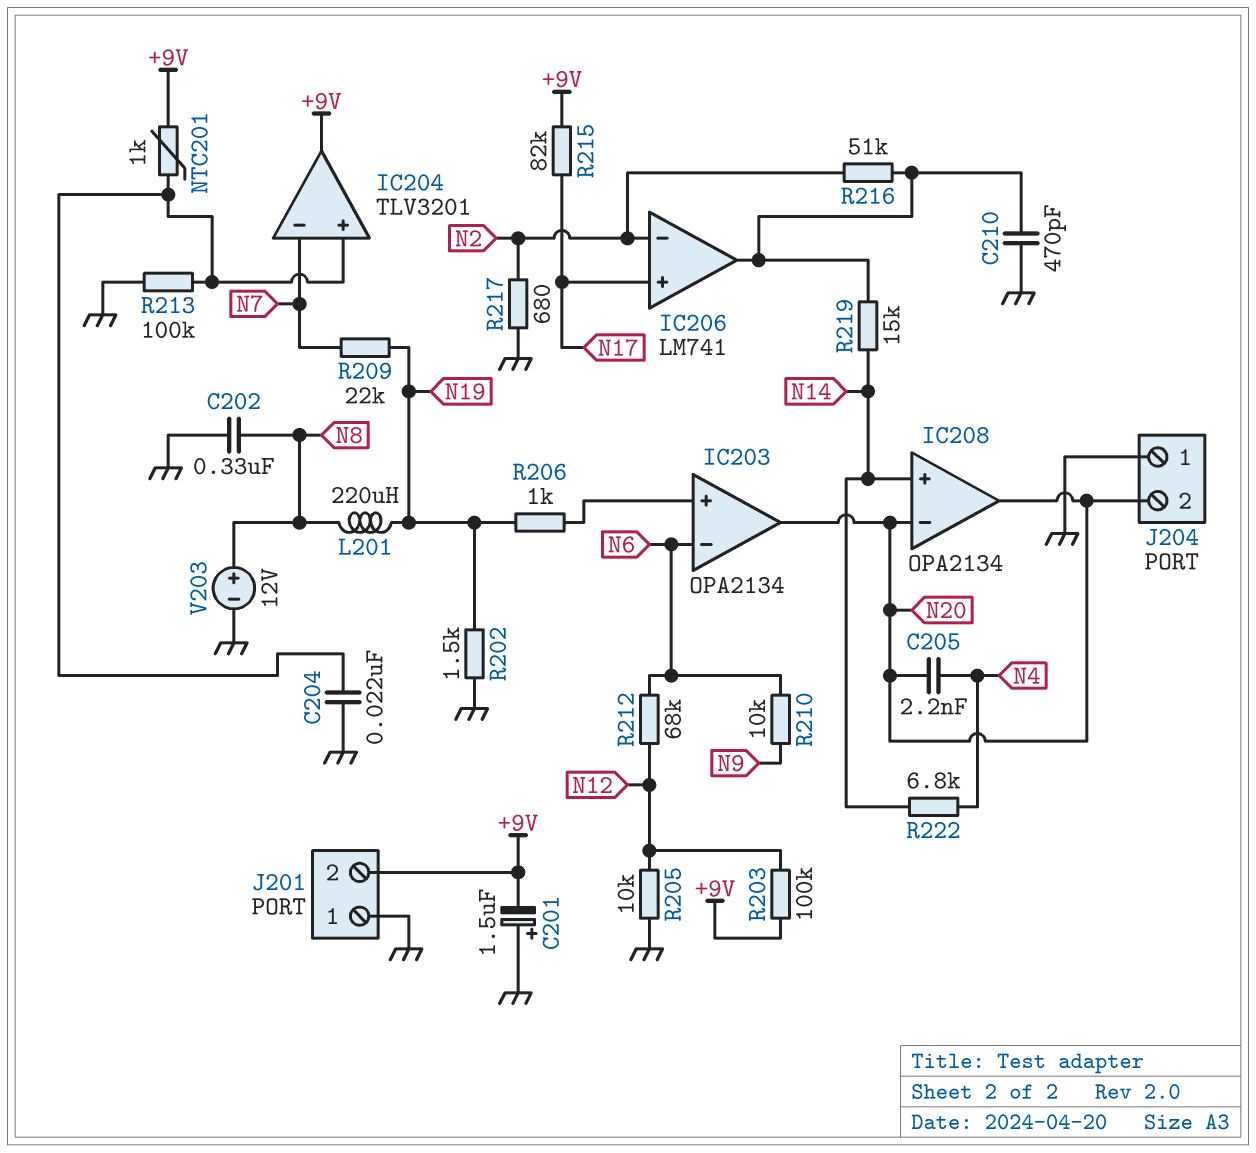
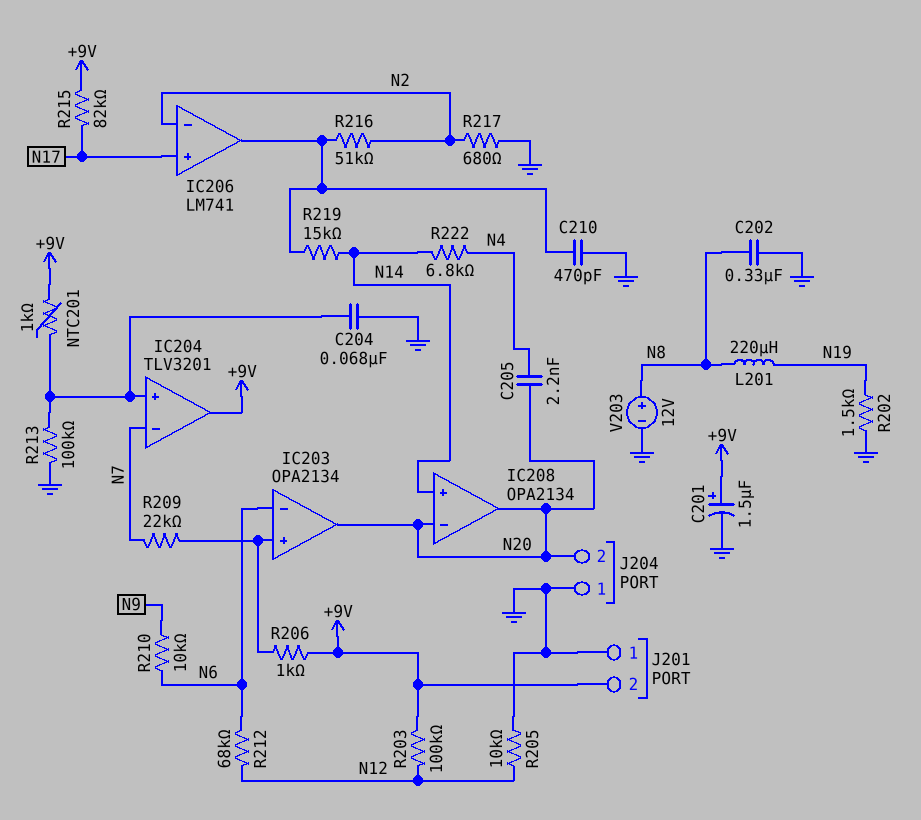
C201: 1.5uF (plus GND, minus +9V) -> 1.5uF (plus +9V, minus GND)
C204: 22nF (GND, IC204/in+) -> 68nF (GND, IC204/in+)
R206: 1k (IC203/in+, N19) -> 1k (+9V, IC203/in+)
R209: 22k (N7, N19) -> 22k (IC203/in+, N7)

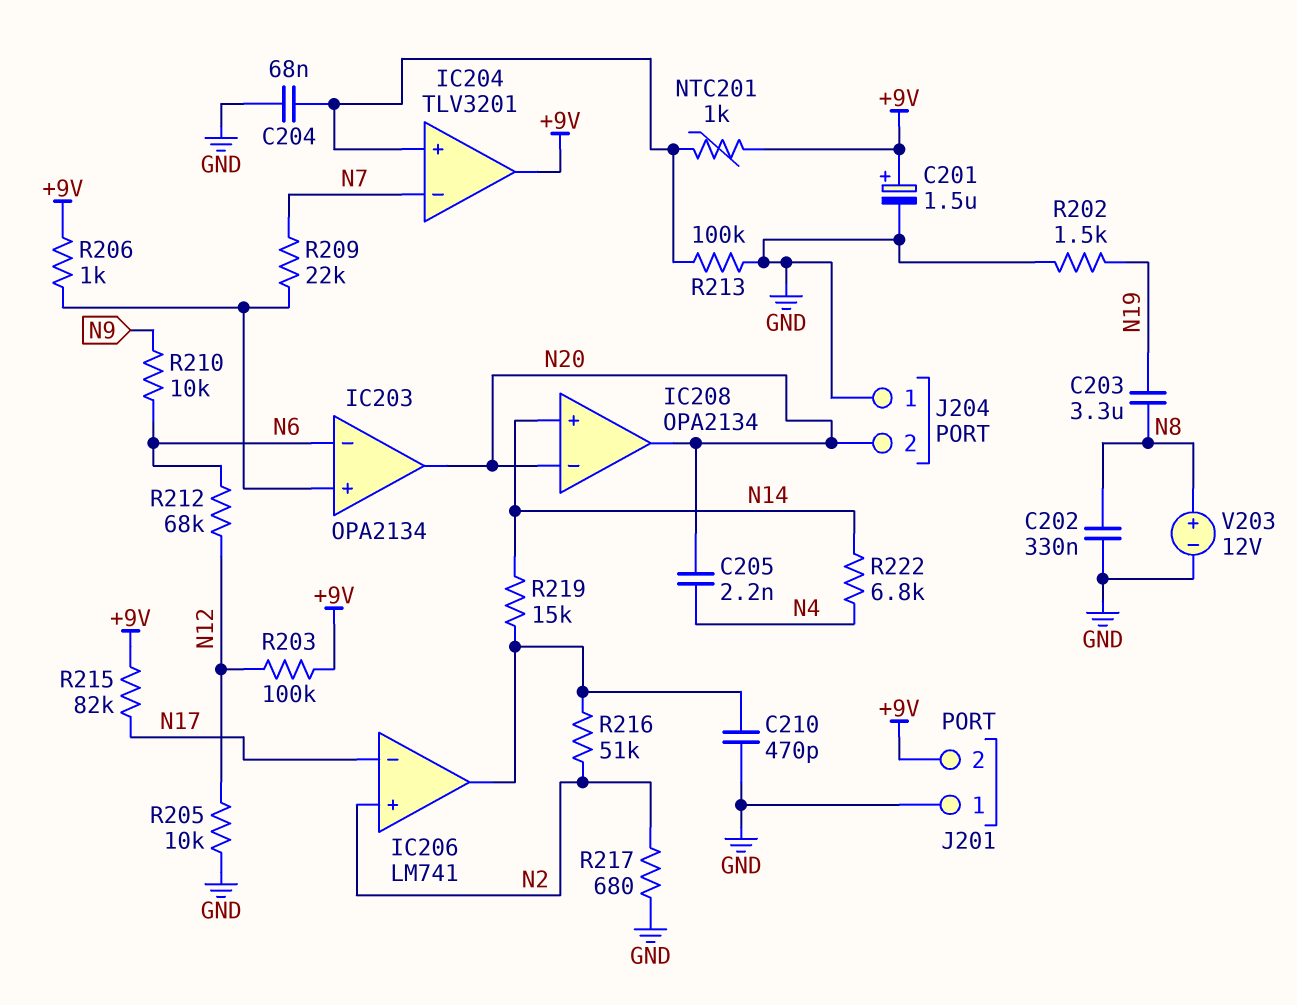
C203: none -> 3.3uF (N8, N19)
IC206 pin in+: N17 -> N2
IC206 pin in-: N2 -> N17
L201: 220uH (N8, N19) -> none

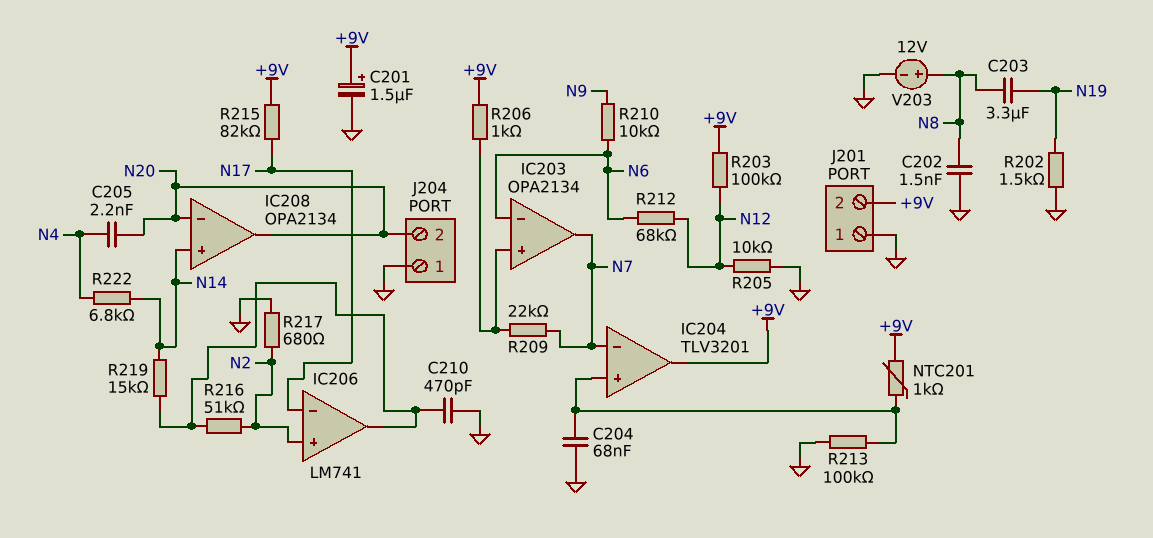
C202: 330nF (GND, N8) -> 1.5nF (GND, N8)
IC203 pin out: N20 -> N7

